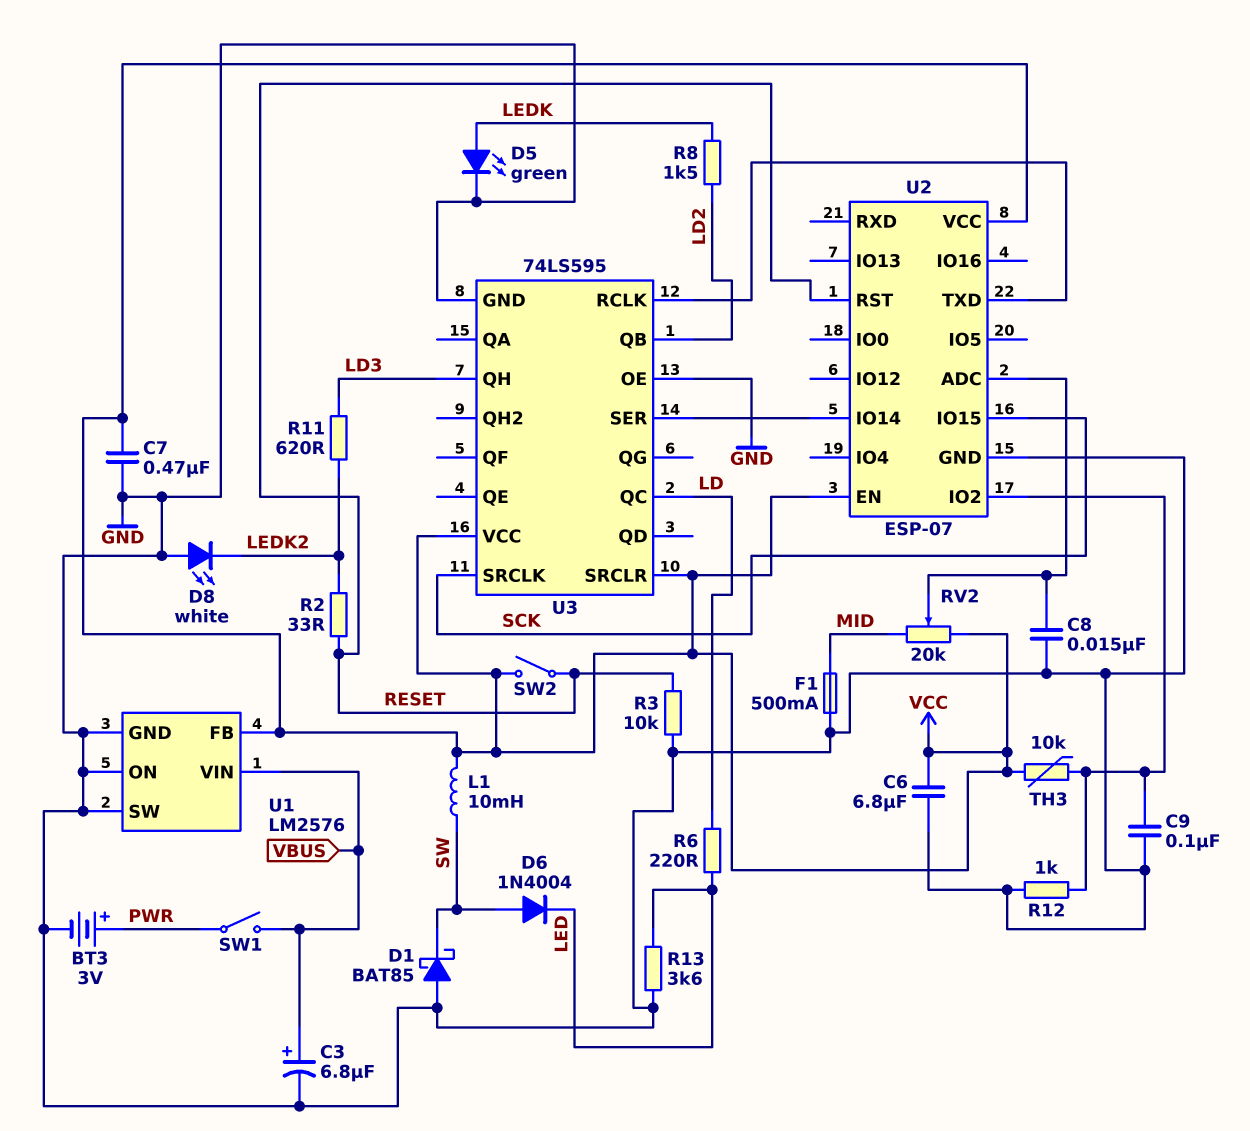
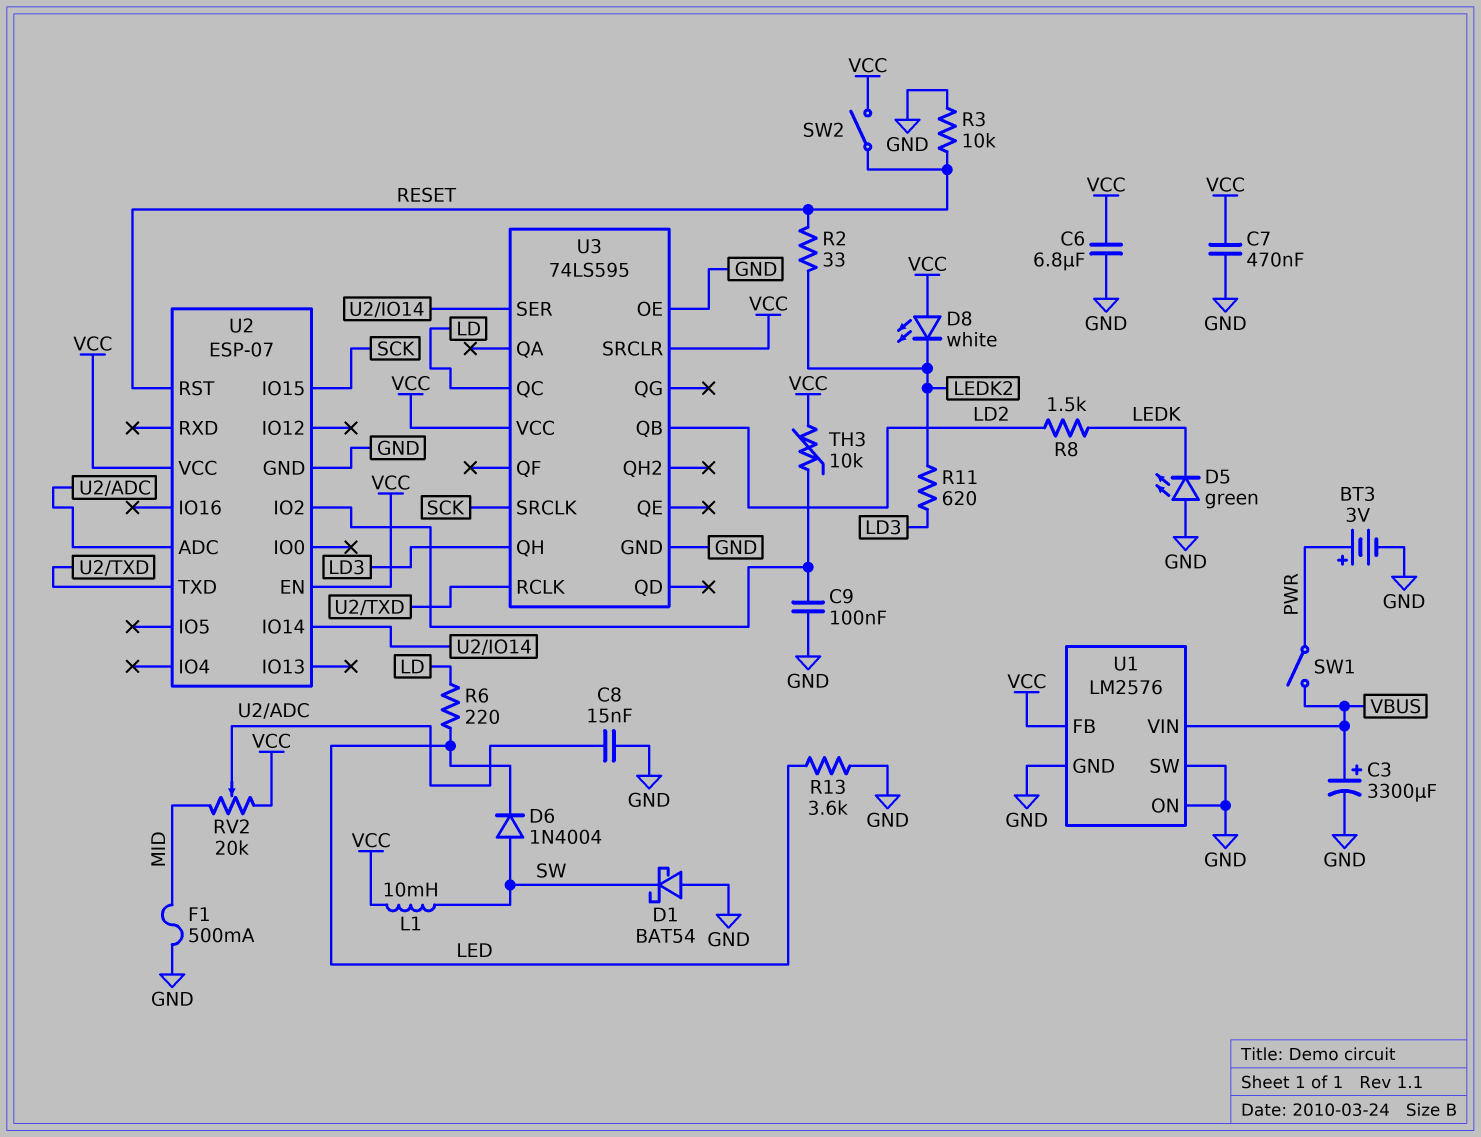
C3: 6.8uF (plus VBUS, minus GND) -> 3300uF (plus VBUS, minus GND)
D1: schottky BAT85 (A GND, K SW) -> schottky BAT54 (A GND, K SW)
D5: LED green (A LEDK, K GND) -> LED green (A GND, K LEDK)
D8: LED white (A GND, K LEDK2) -> LED white (A VCC, K LEDK2)
R12: 1k (GND, U2/IO2) -> none

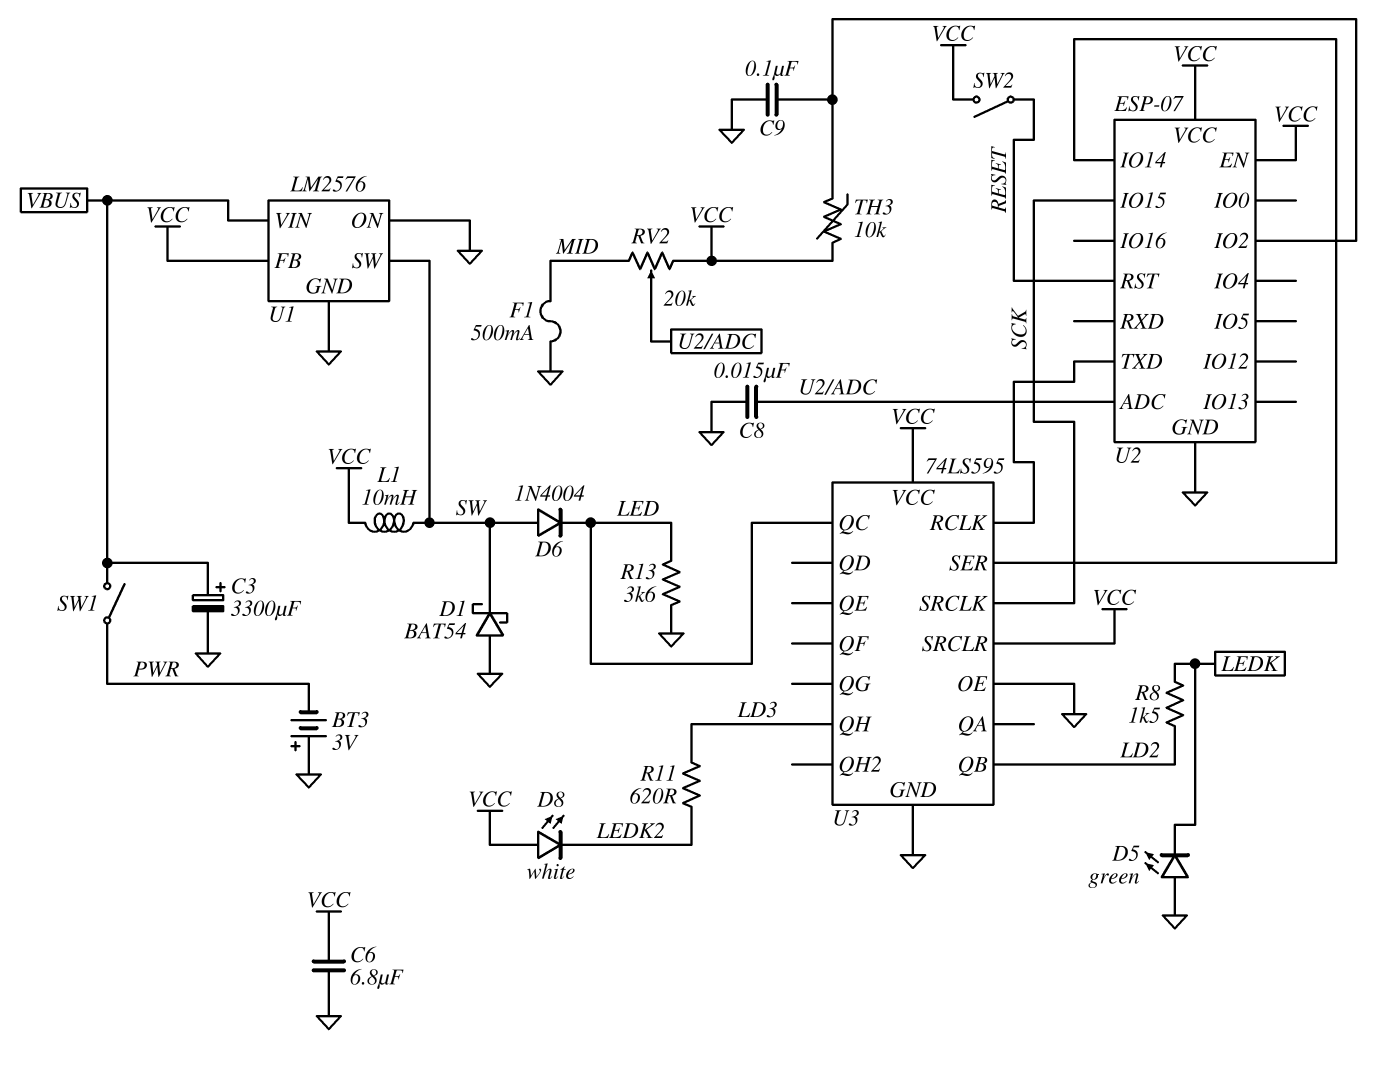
BT3: 3V (plus PWR, minus GND) -> 3V (plus GND, minus PWR)
C7: 470nF (GND, VCC) -> none
R2: 33 (LEDK2, RESET) -> none
R3: 10k (GND, RESET) -> none
R6: 220 (LD, LED) -> none
U1 pin SW: GND -> SW
U3 pin QC: LD -> LED

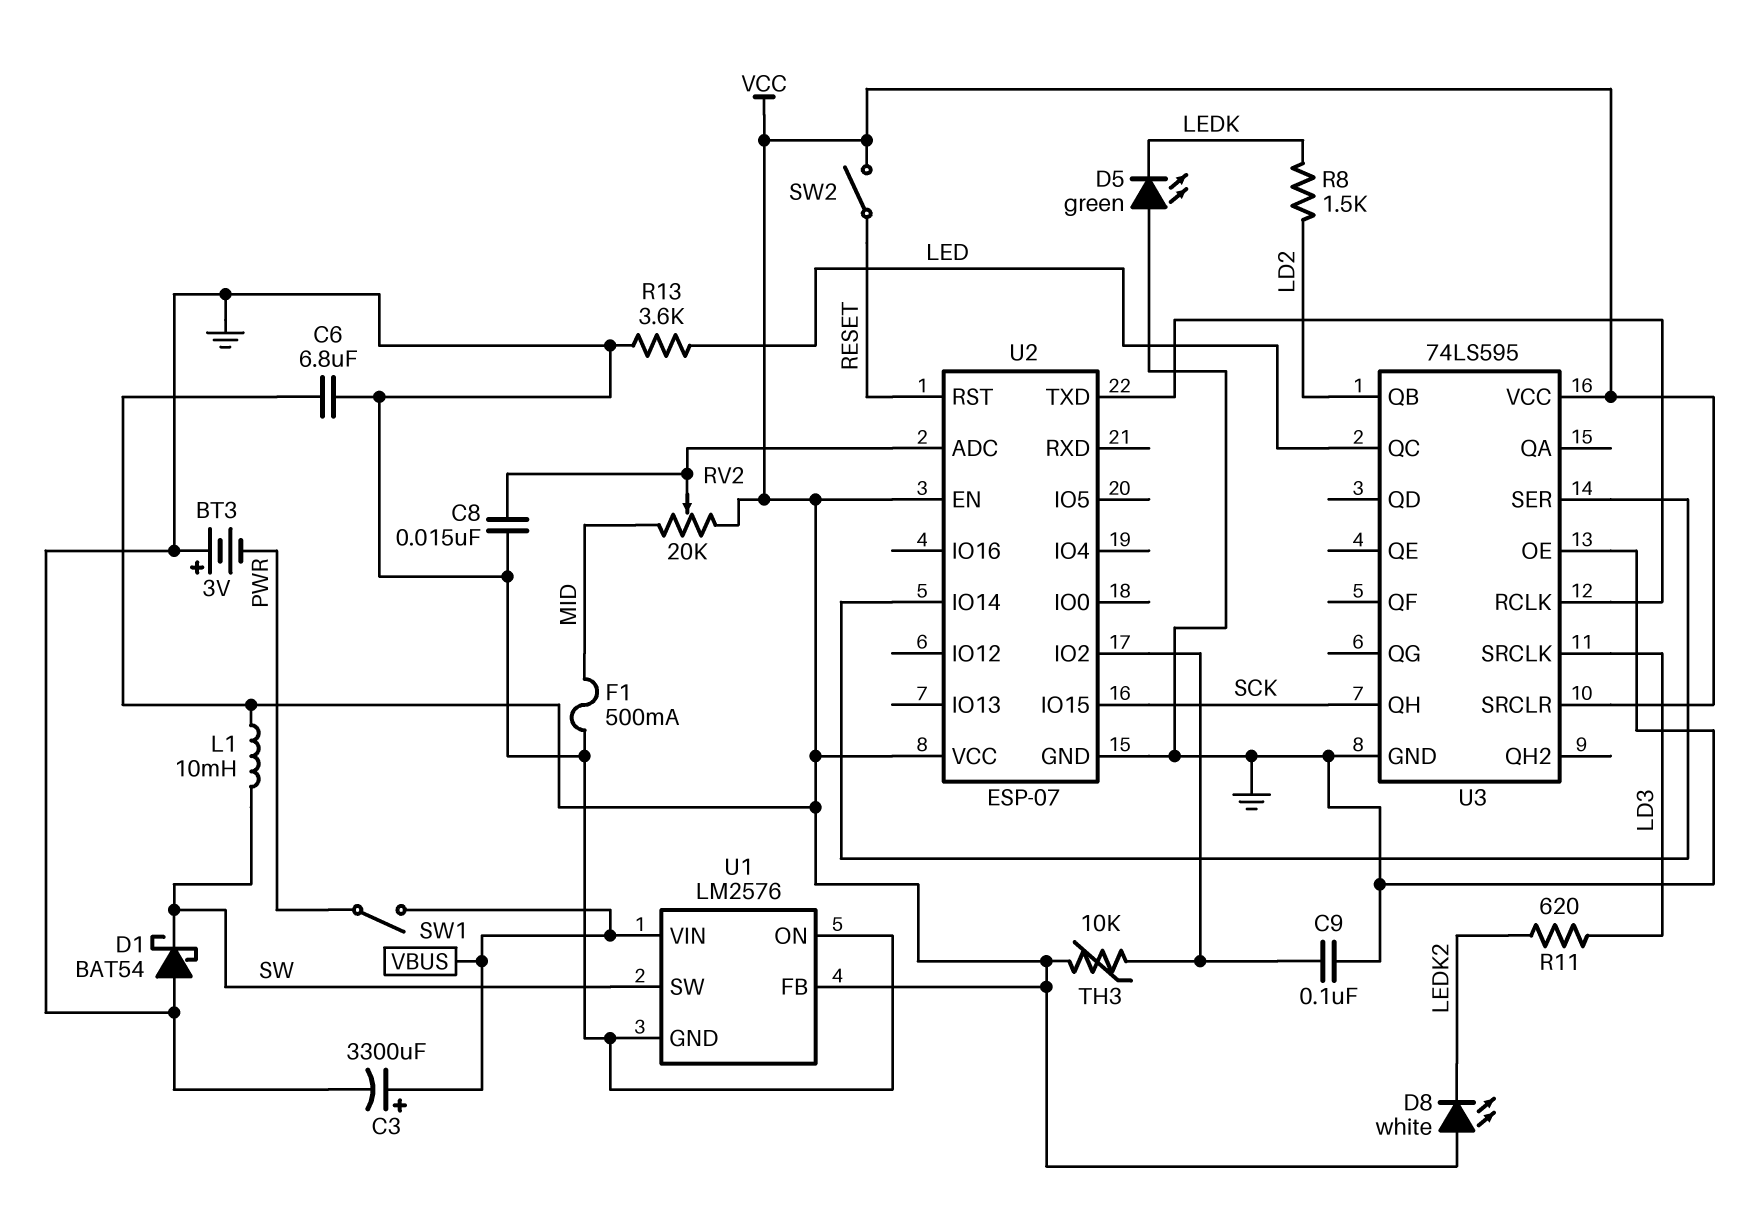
D6: diode 1N4004 (A SW, K LED) -> none
U3 pin QH: LD3 -> SCK
U3 pin SRCLK: SCK -> LD3

